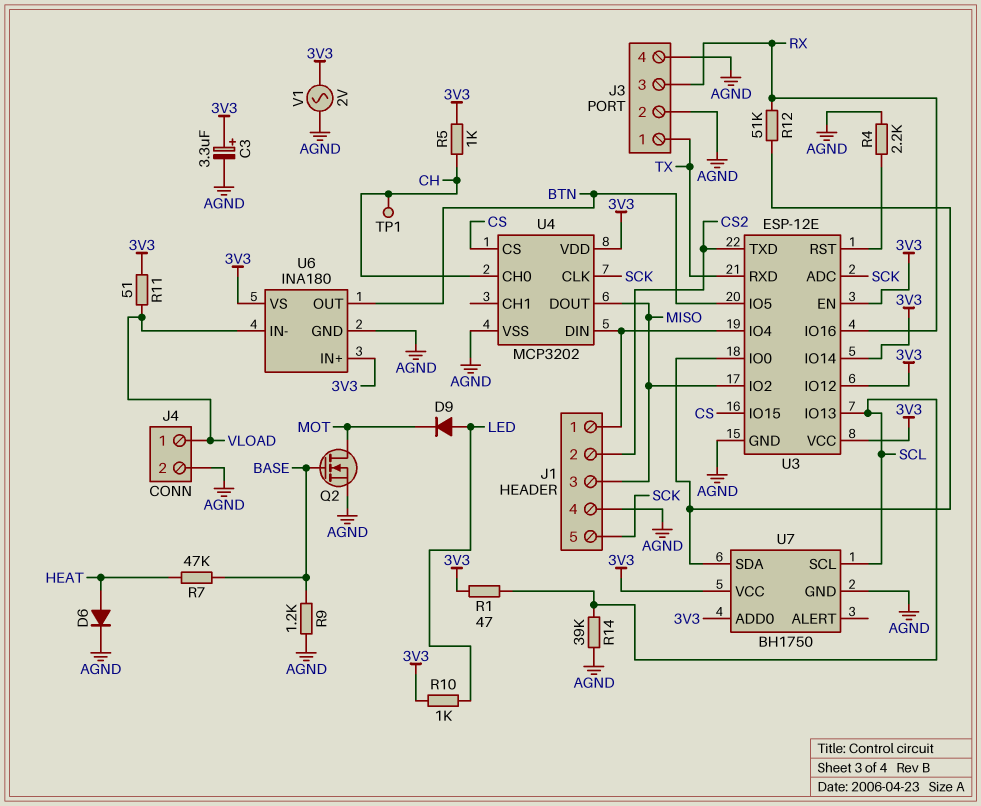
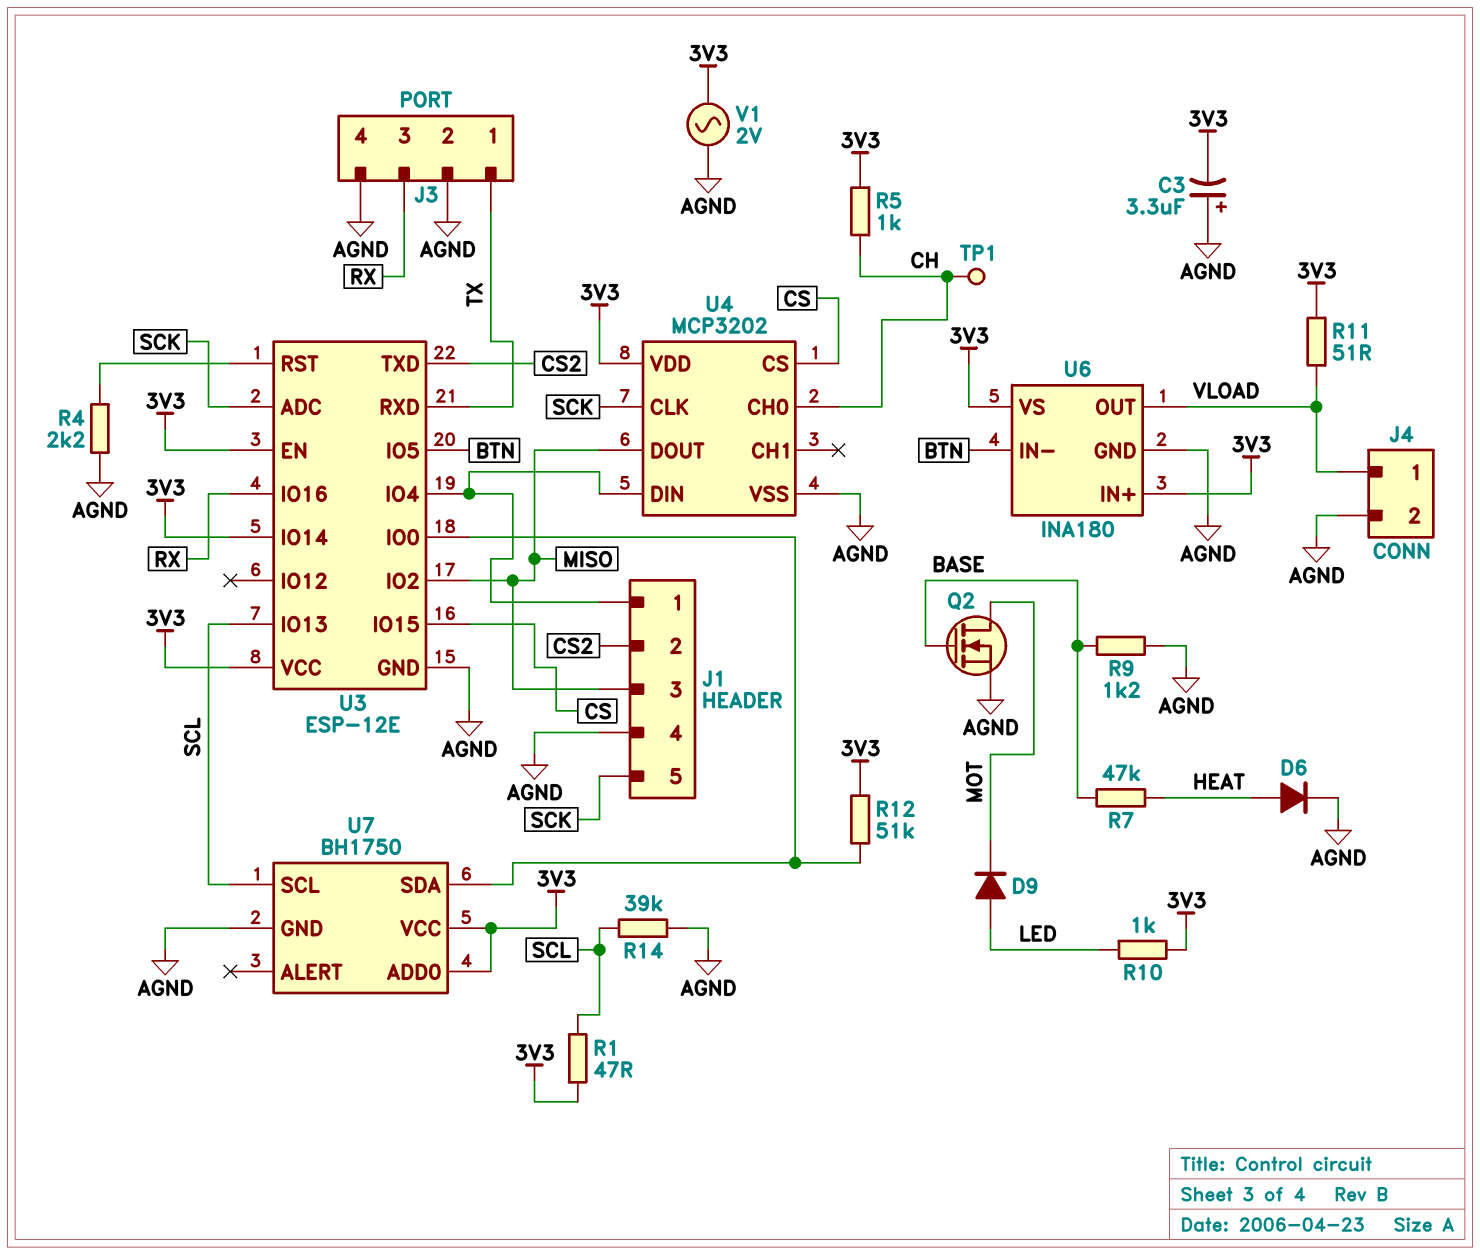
C3: 3.3uF (plus 3V3, minus AGND) -> 3.3uF (plus AGND, minus 3V3)
R12: 51k (RX, U3/IO0) -> 51k (3V3, U3/IO0)
U3 pin IO12: 3V3 -> none
U6 pin IN-: VLOAD -> BTN
U6 pin OUT: BTN -> VLOAD

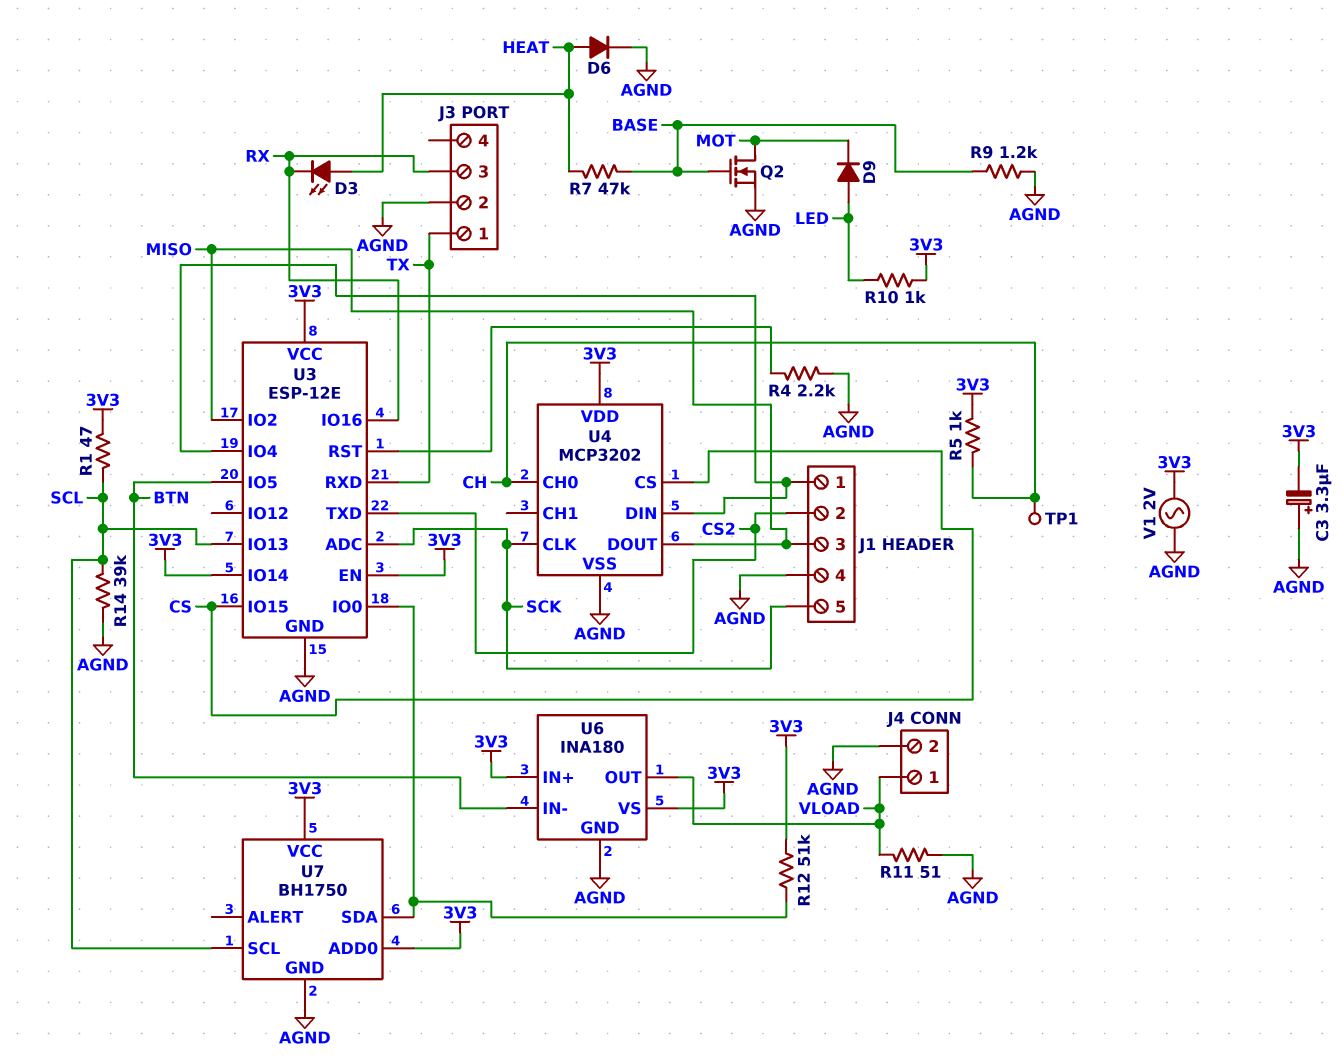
D3: none -> LED (A HEAT, K RX)
J3 pin 4: AGND -> none
R11: 51 (3V3, VLOAD) -> 51 (AGND, VLOAD)

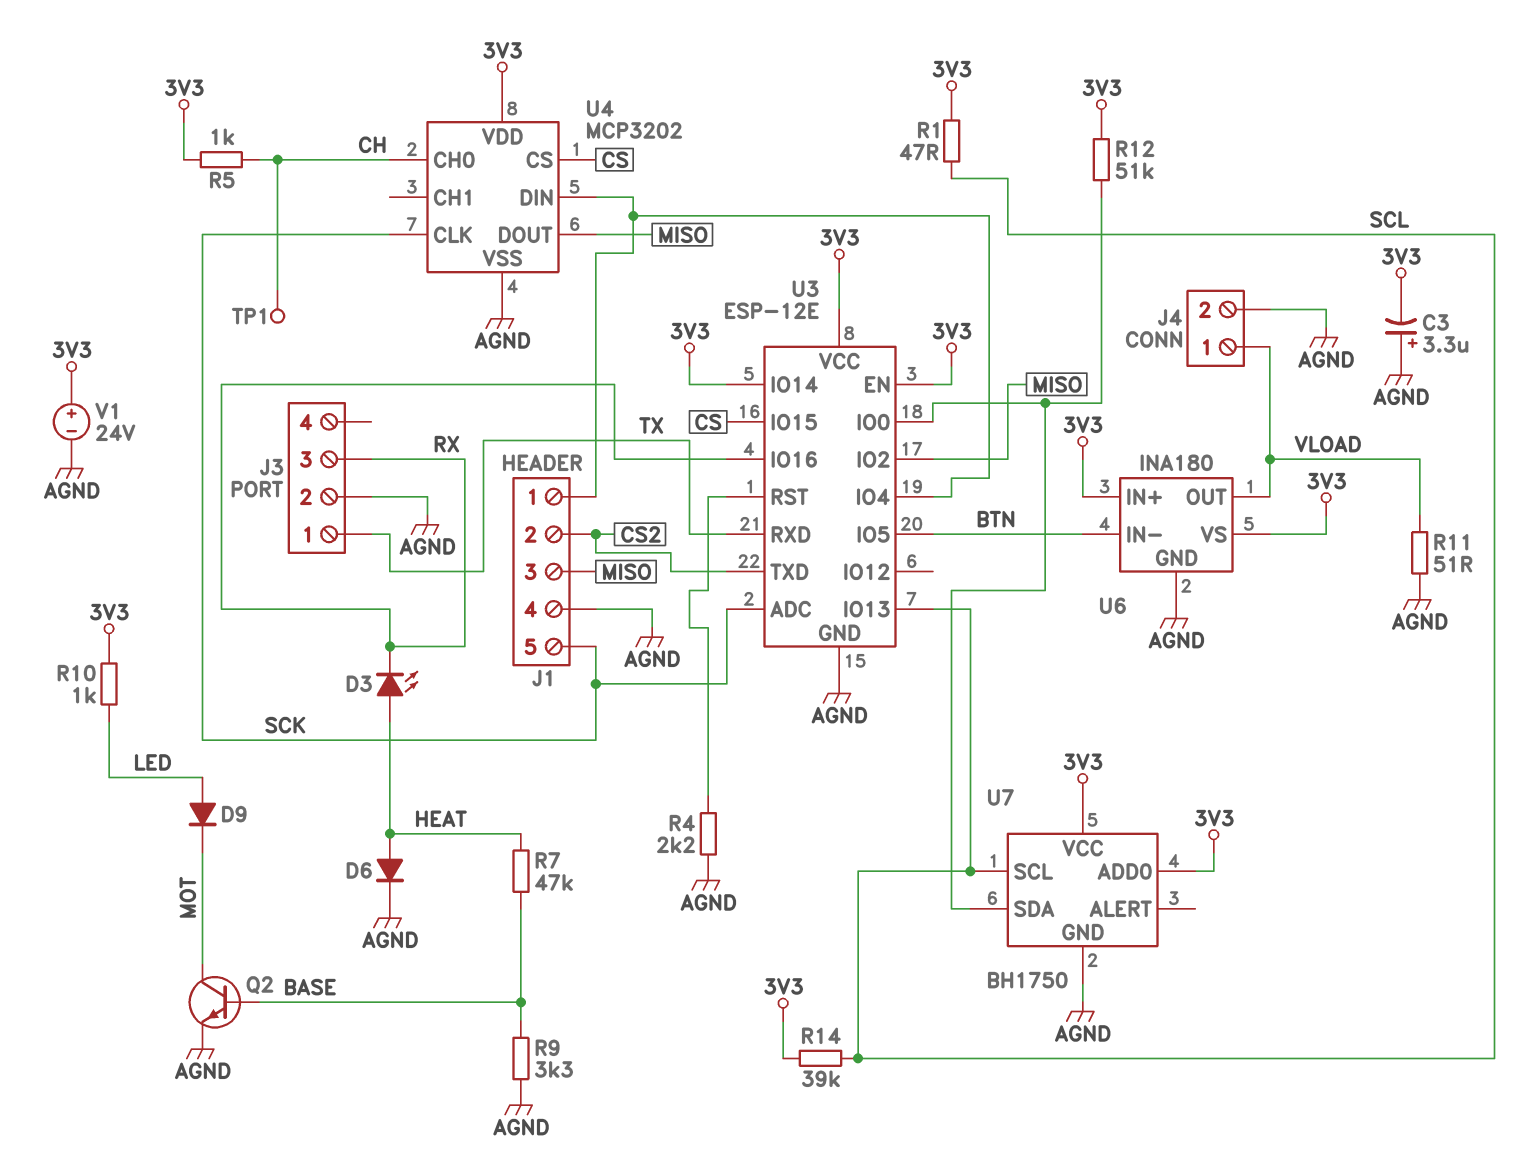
Q2: NMOS (G BASE, D MOT, S AGND) -> NPN (B BASE, C MOT, E AGND)
R9: 1.2k (AGND, BASE) -> 3.3k (AGND, BASE)
R14: 39k (AGND, SCL) -> 39k (3V3, SCL)
V1: AC 2V (3V3, AGND) -> 24V (plus 3V3, minus AGND)

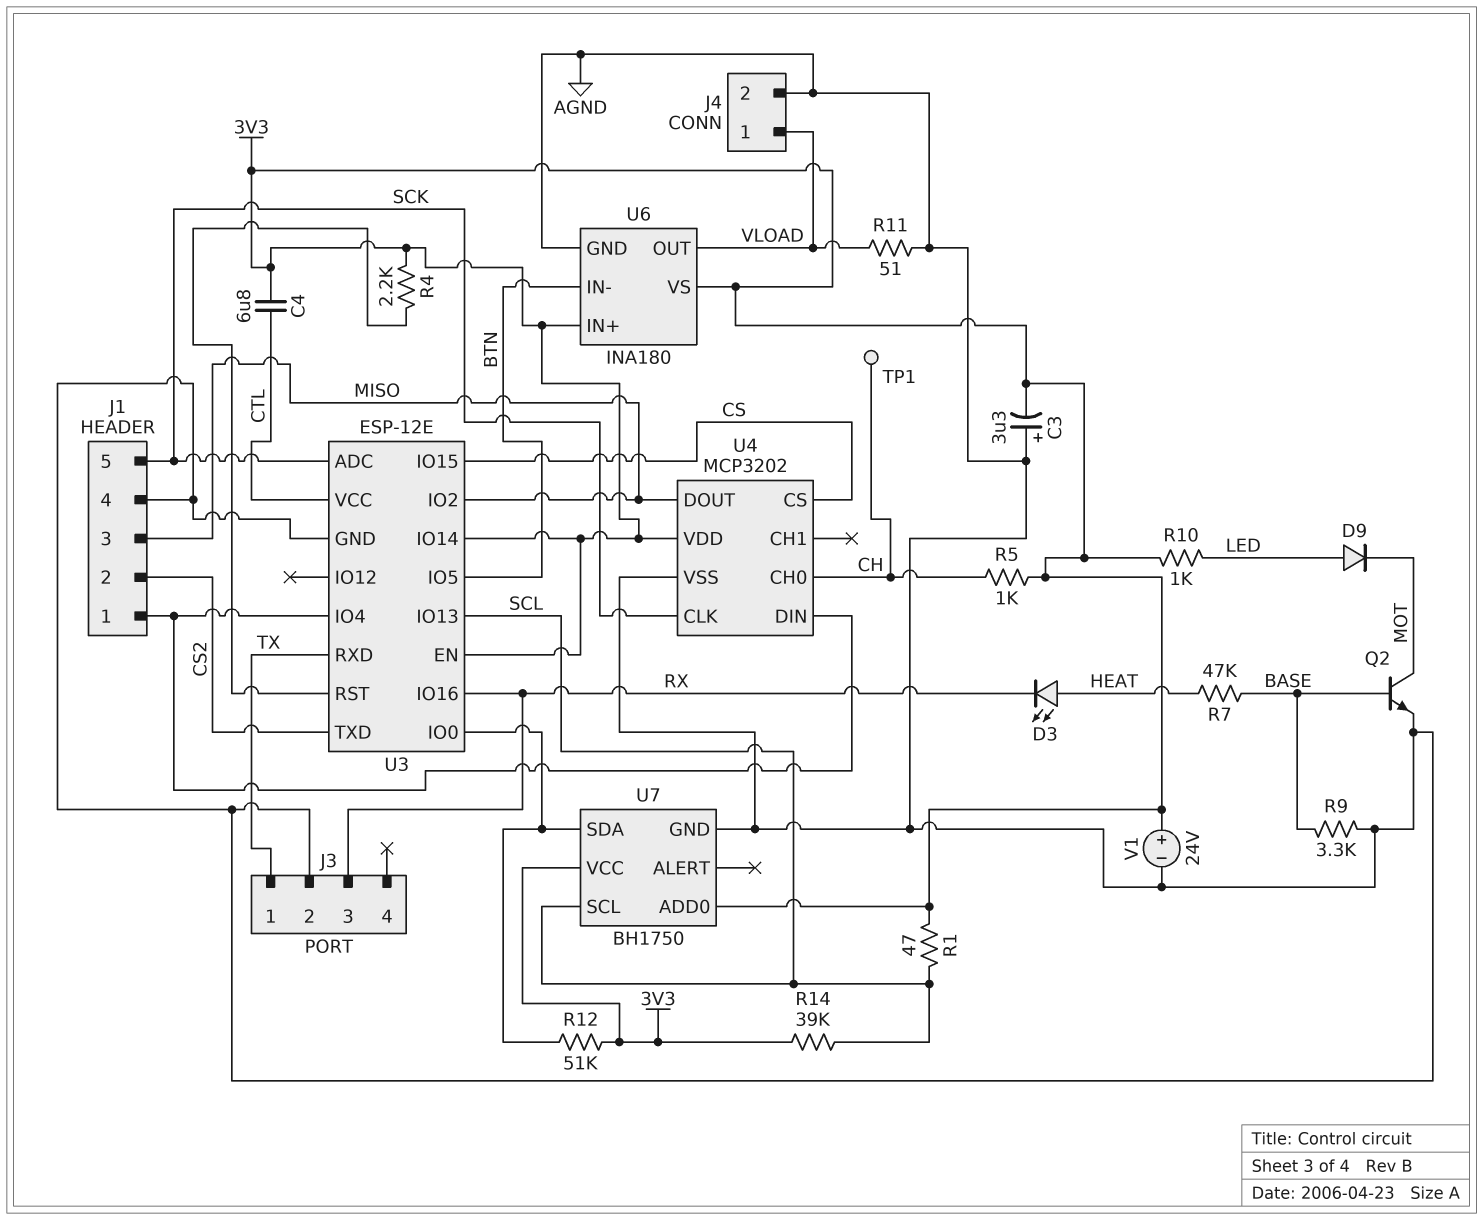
C4: none -> 6.8uF (3V3, CTL)
D6: diode (A HEAT, K AGND) -> none
R4: 2.2k (AGND, U3/RST) -> 2.2k (3V3, U3/RST)
U3 pin VCC: 3V3 -> CTL

